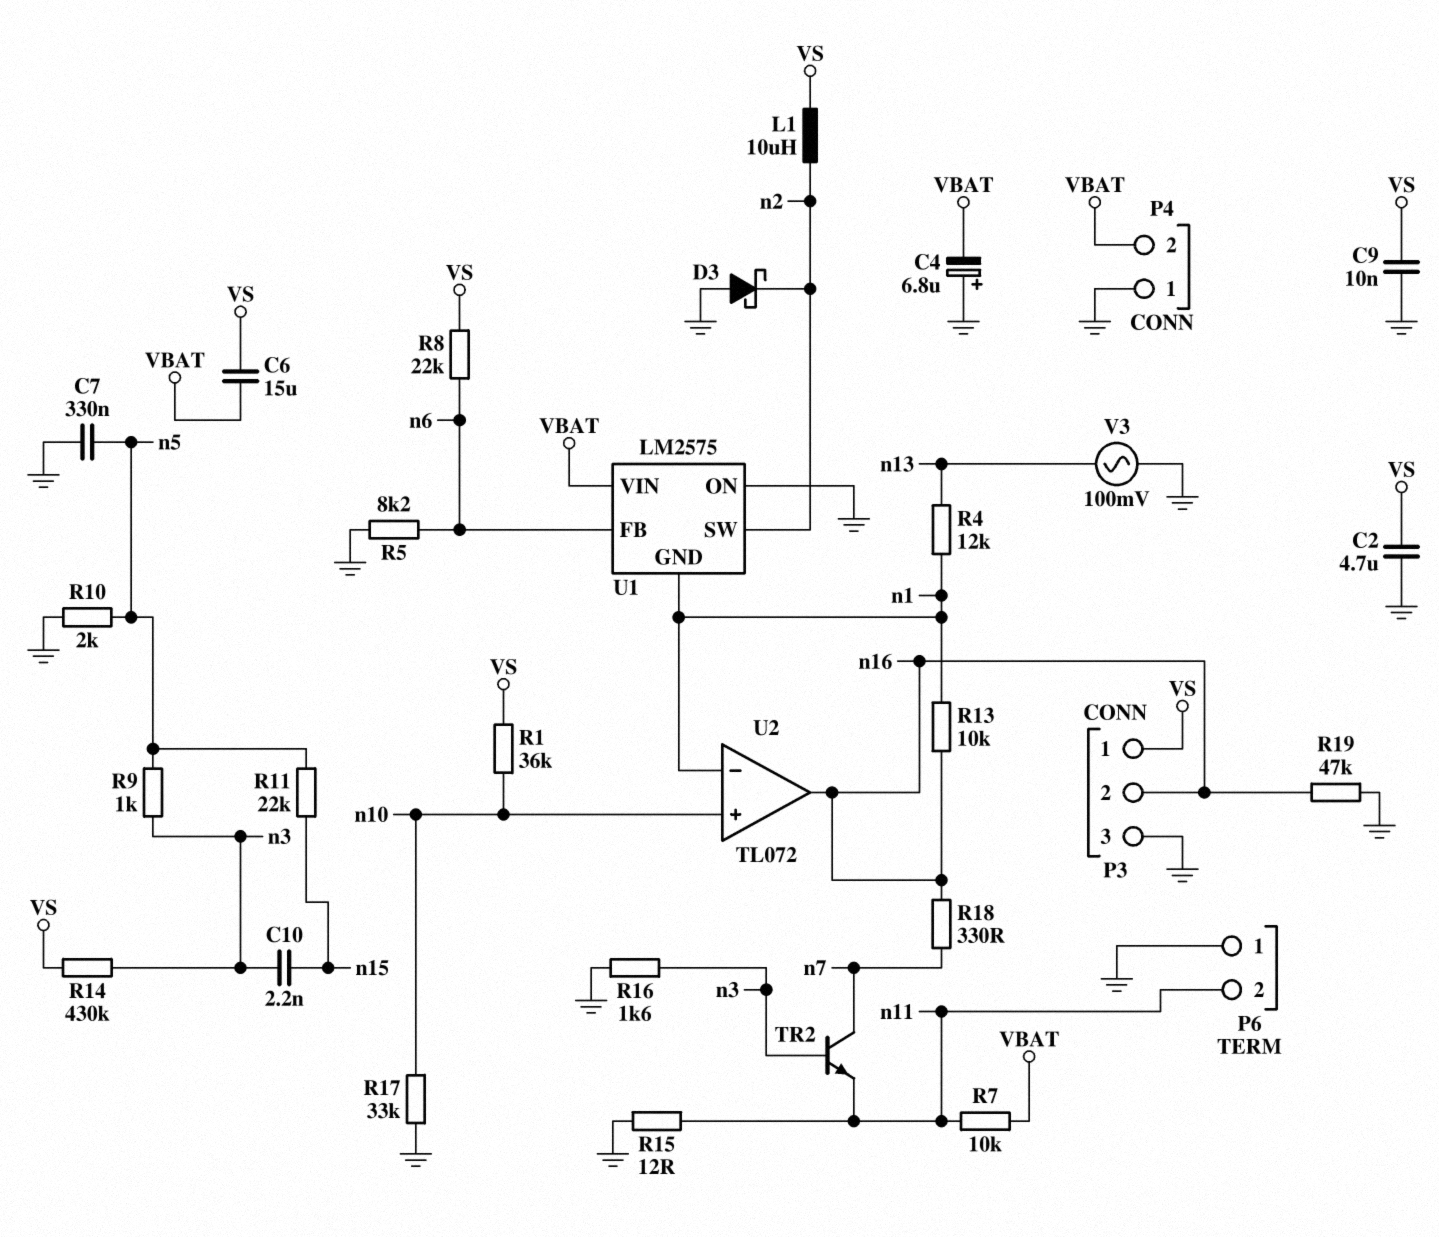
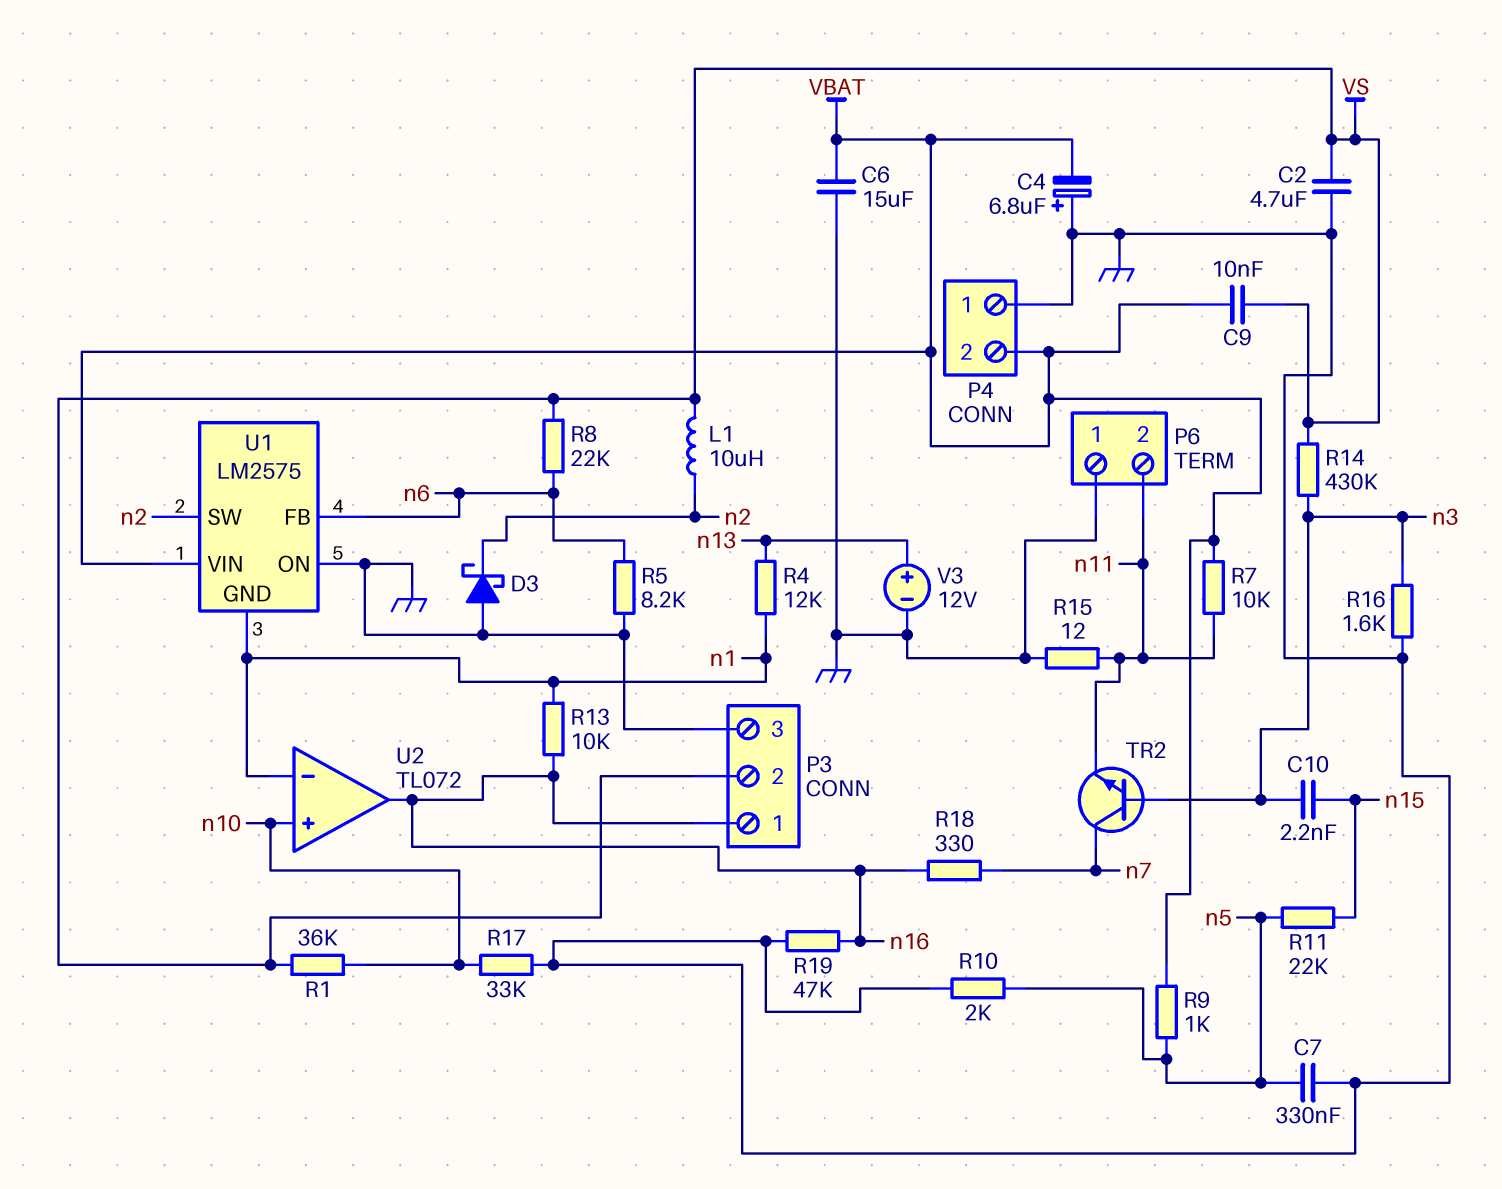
C6: 15uF (VBAT, VS) -> 15uF (GND, VBAT)
C9: 10nF (GND, VS) -> 10nF (VBAT, VS)
P3 pin 1: VS -> n16
P3 pin 2: n16 -> VS
R9: 1k (n3, n5) -> 1k (VBAT, n5)
V3: AC 100mV (GND, n13) -> 12V (plus n13, minus GND)

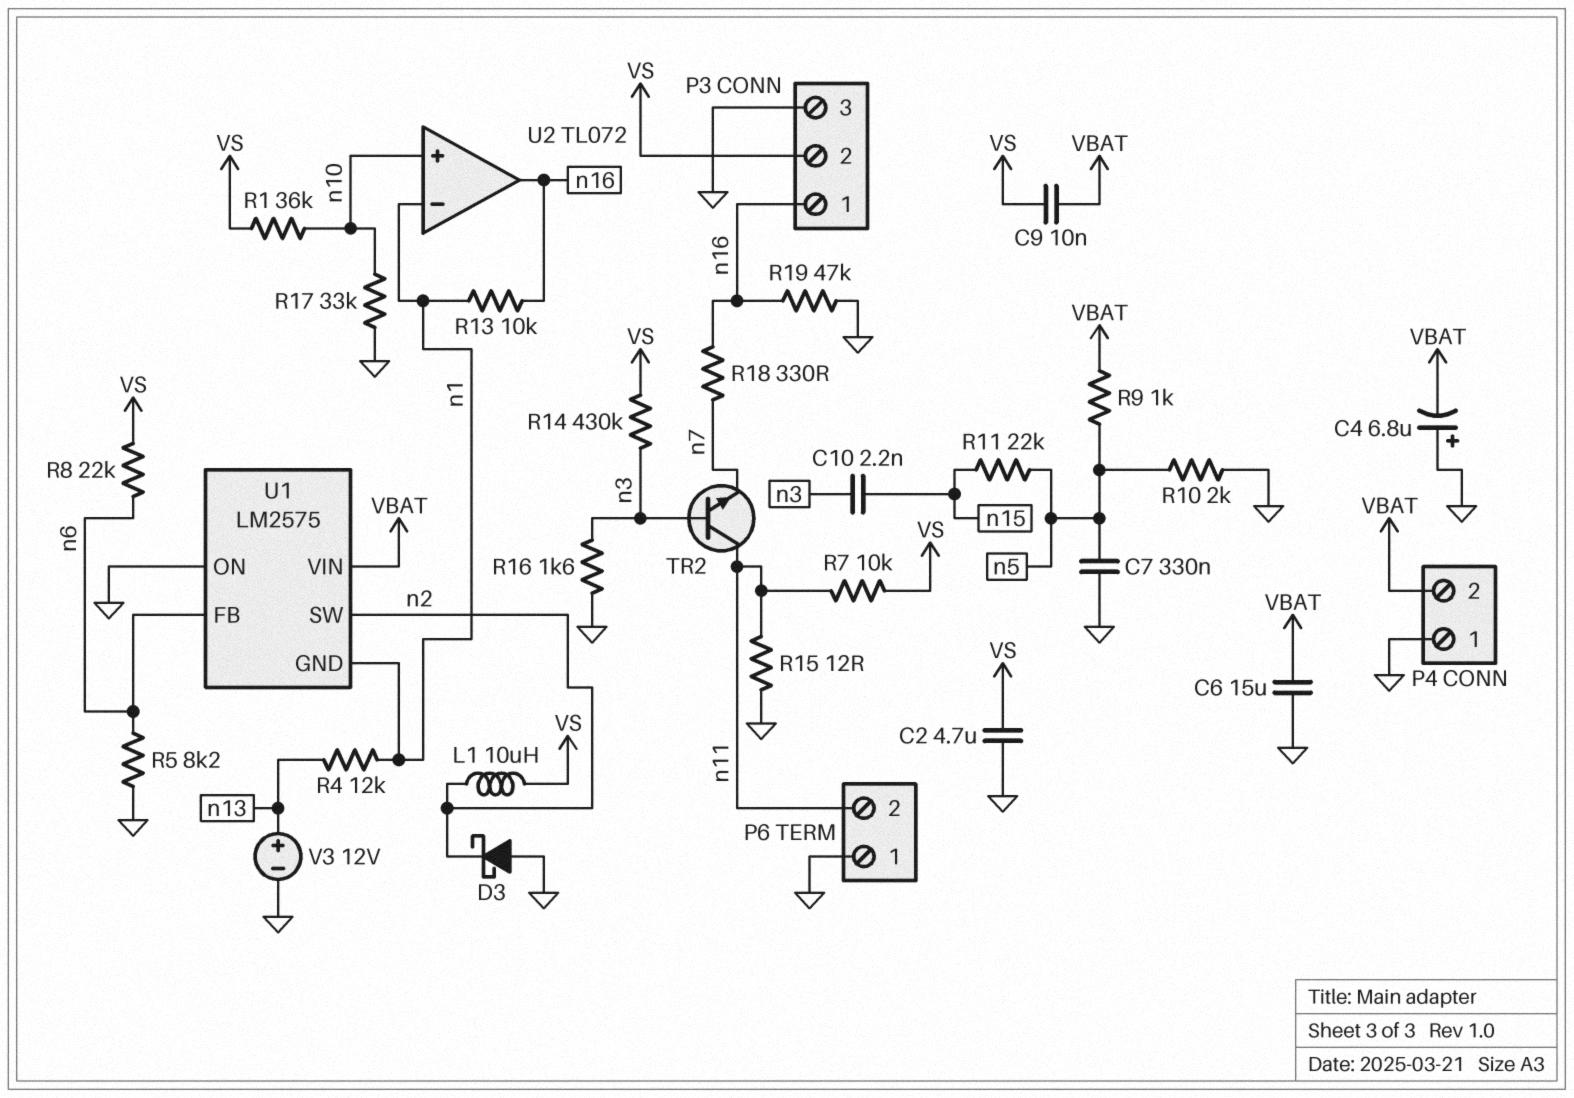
R7: 10k (VBAT, n11) -> 10k (VS, n11)
TR2: NPN (B n3, C n7, E n11) -> NPN (B n3, C n11, E n7)

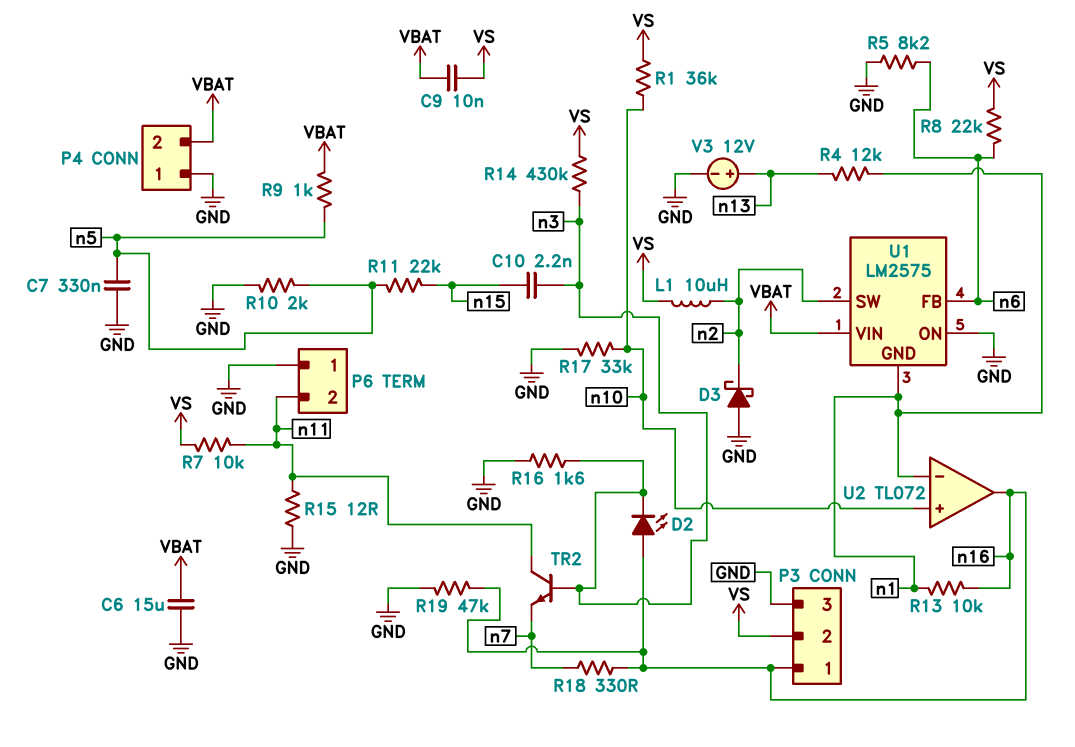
C2: 4.7uF (GND, VS) -> none
C4: 6.8uF (plus GND, minus VBAT) -> none
D2: none -> LED (A n16, K n3)

